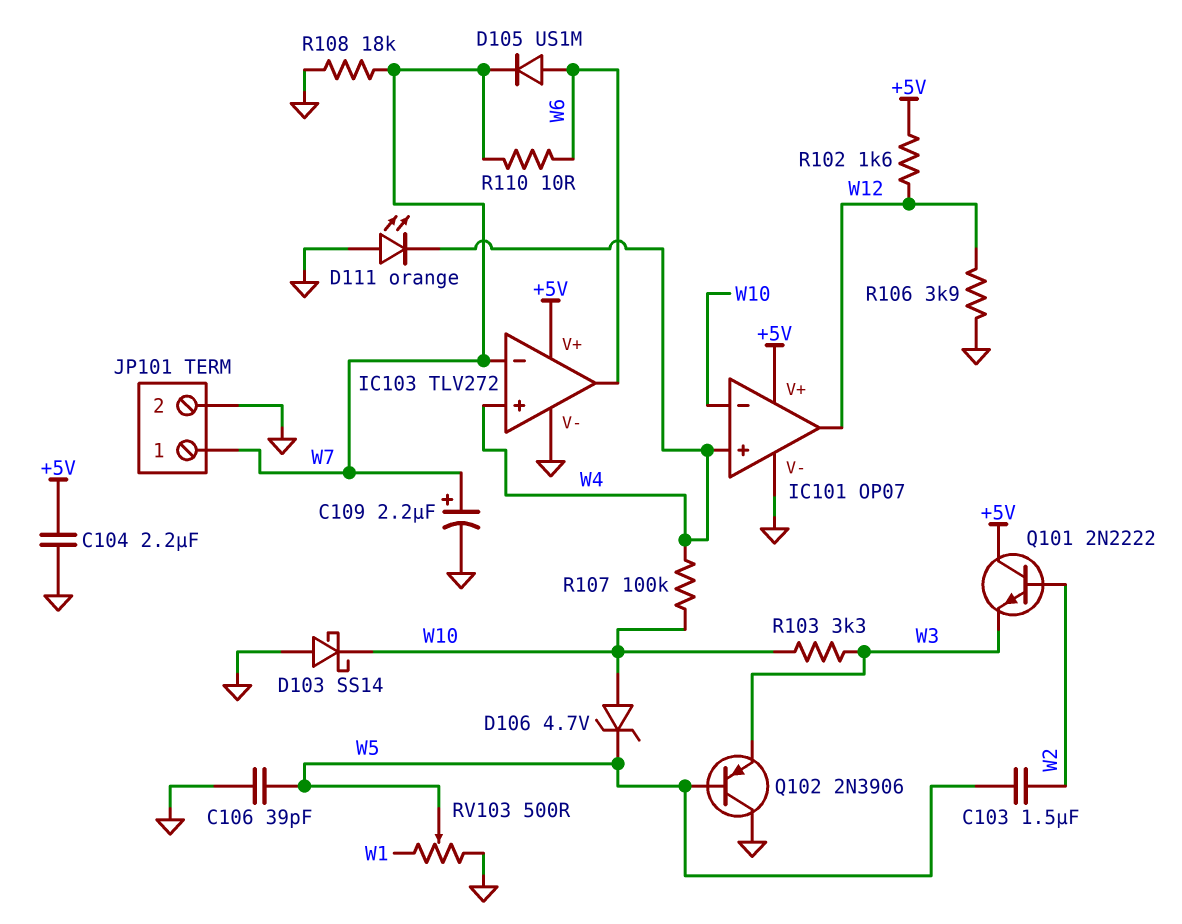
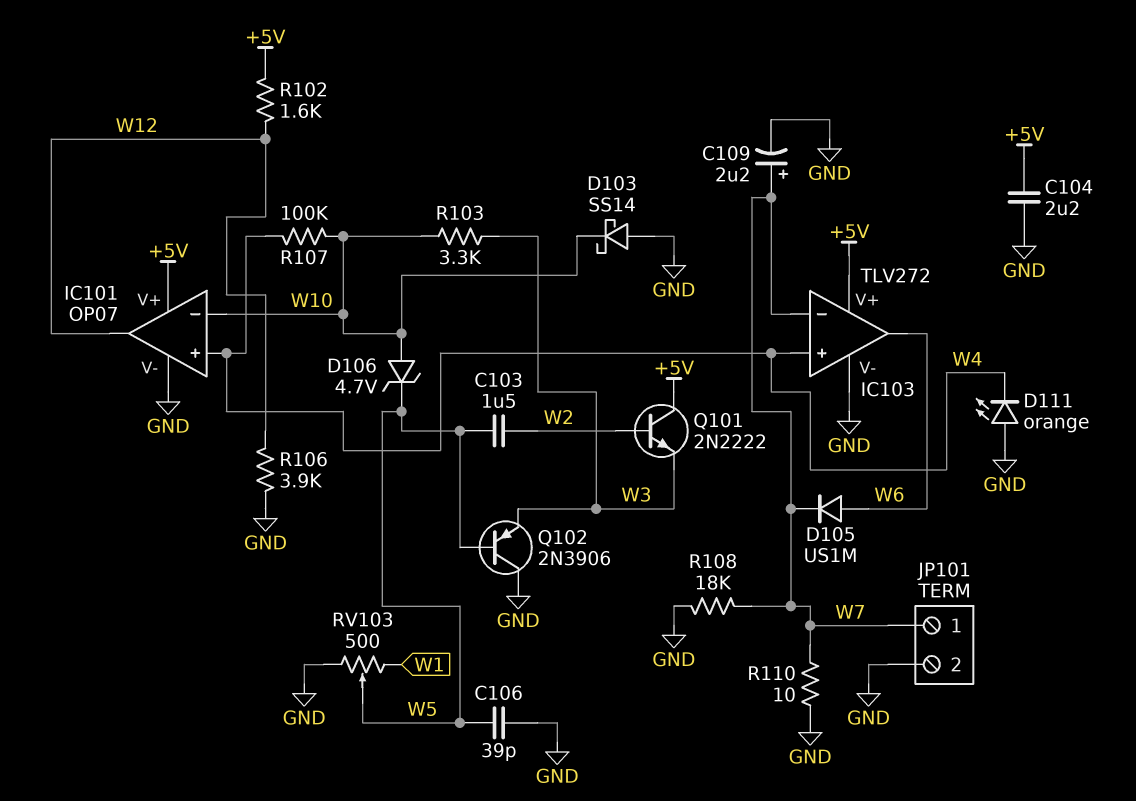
R110: 10 (W6, W7) -> 10 (GND, W7)

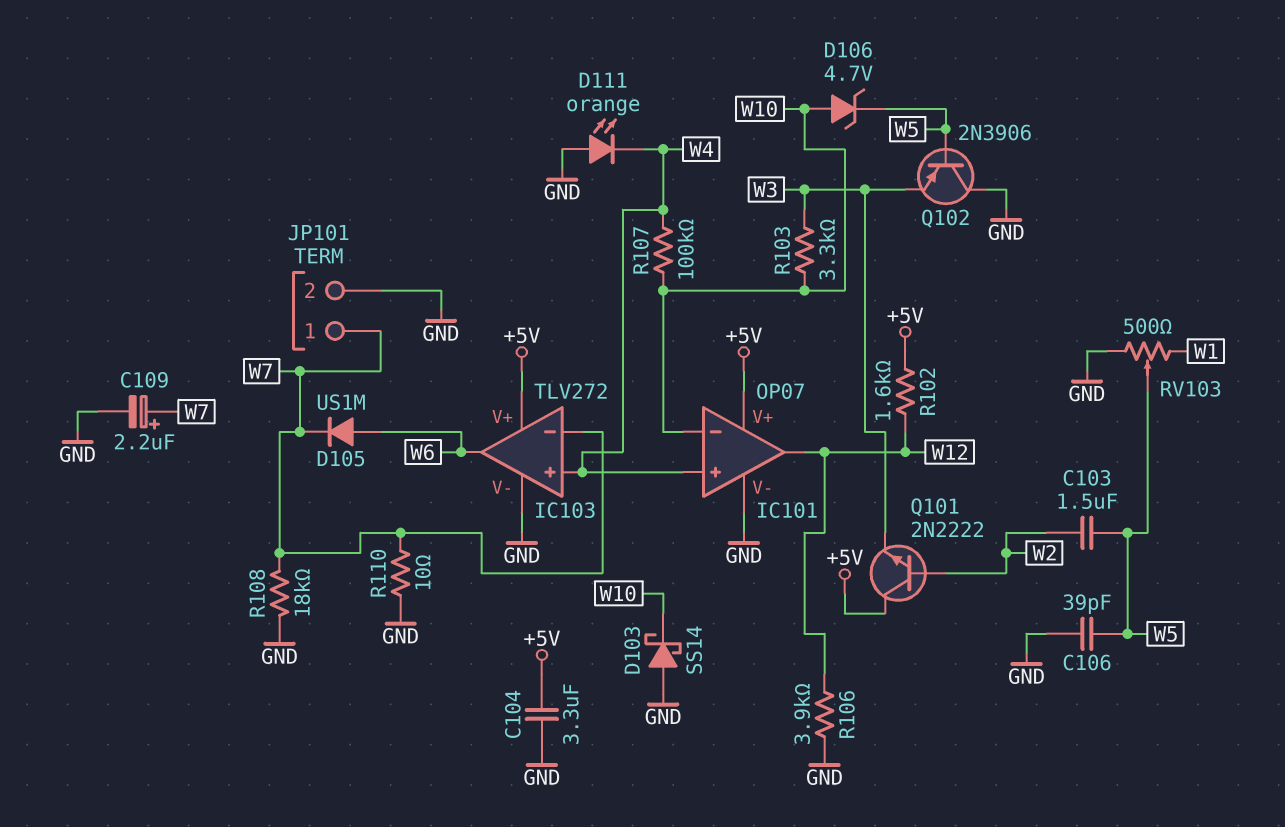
C104: 2.2uF (+5V, GND) -> 3.3uF (+5V, GND)

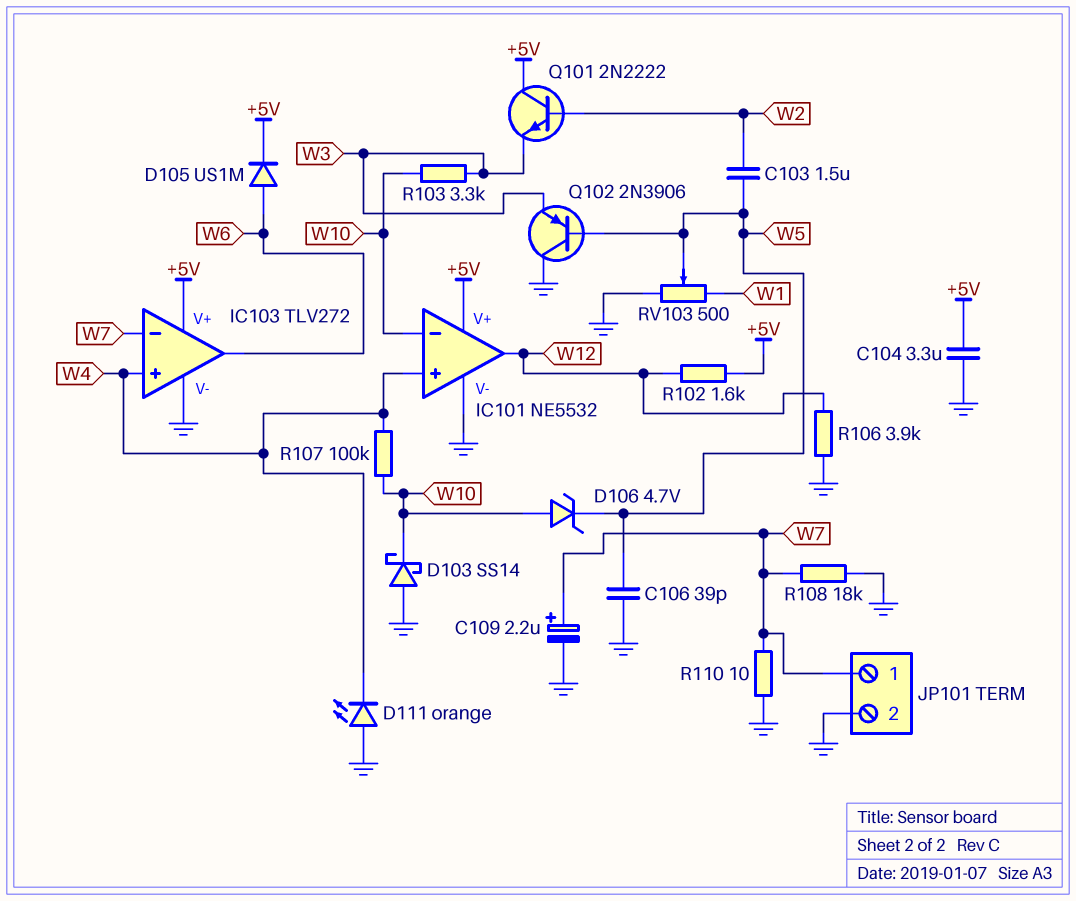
D105: diode US1M (A W6, K W7) -> diode US1M (A W6, K +5V)
IC101: OP07 -> NE5532

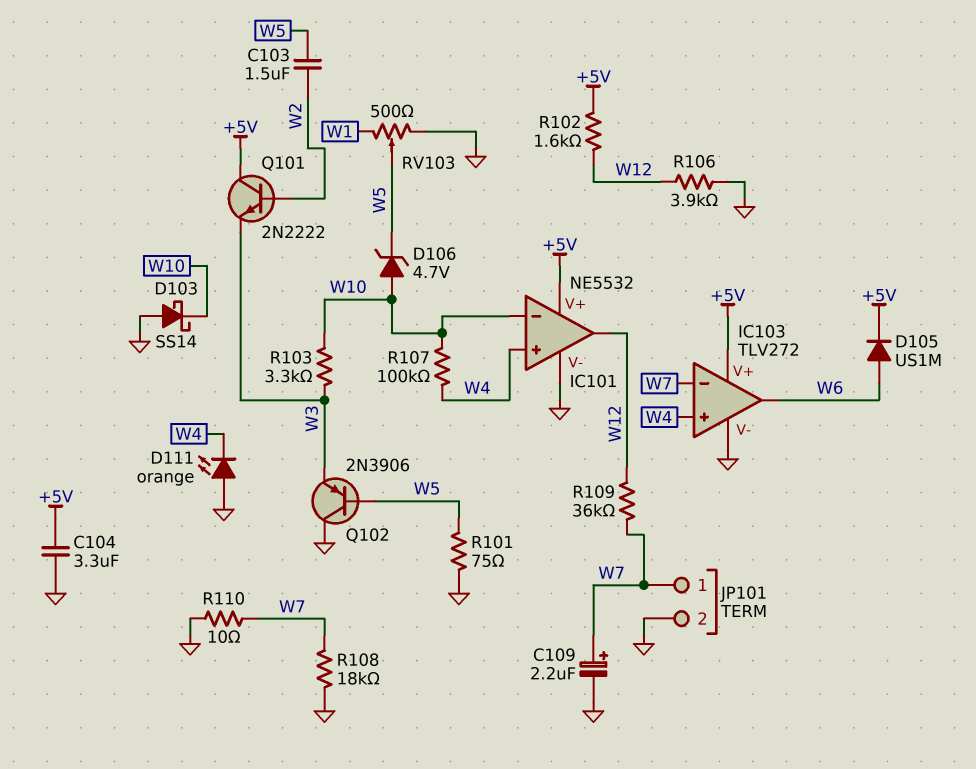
C106: 39pF (GND, W5) -> none
R101: none -> 75 (GND, W5)
R109: none -> 36k (W7, W12)

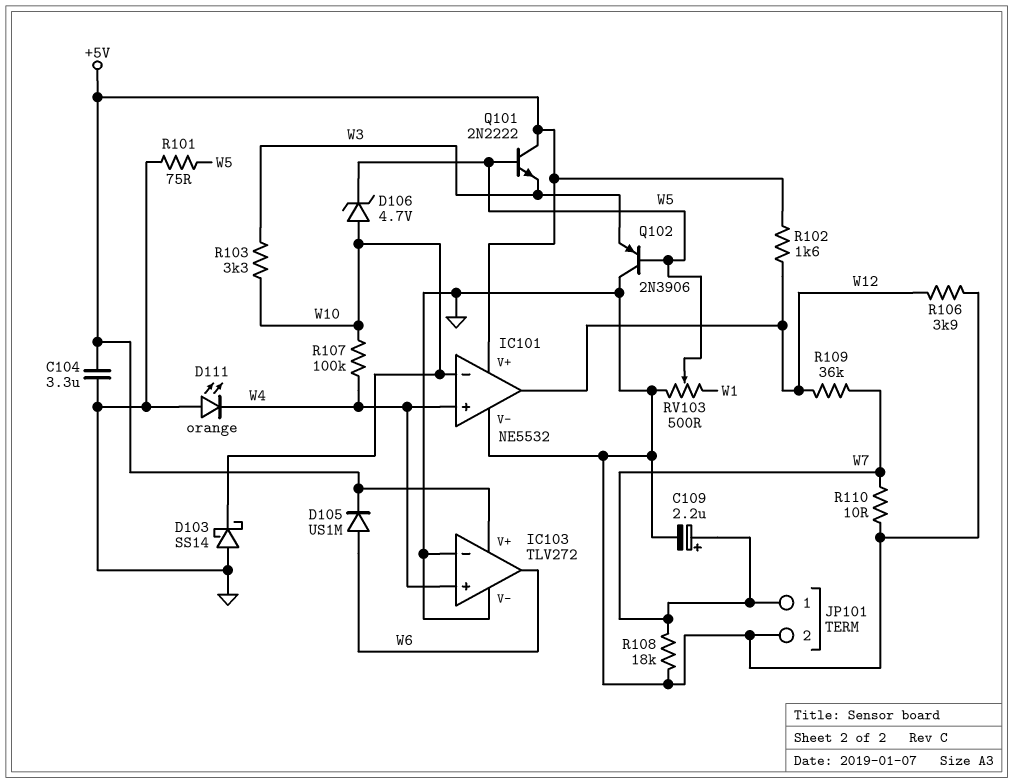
C103: 1.5uF (W2, W5) -> none
IC103 pin in-: W7 -> GND
Q101: NPN 2N2222 (B W2, C +5V, E W3) -> NPN 2N2222 (B W5, C +5V, E W3)

